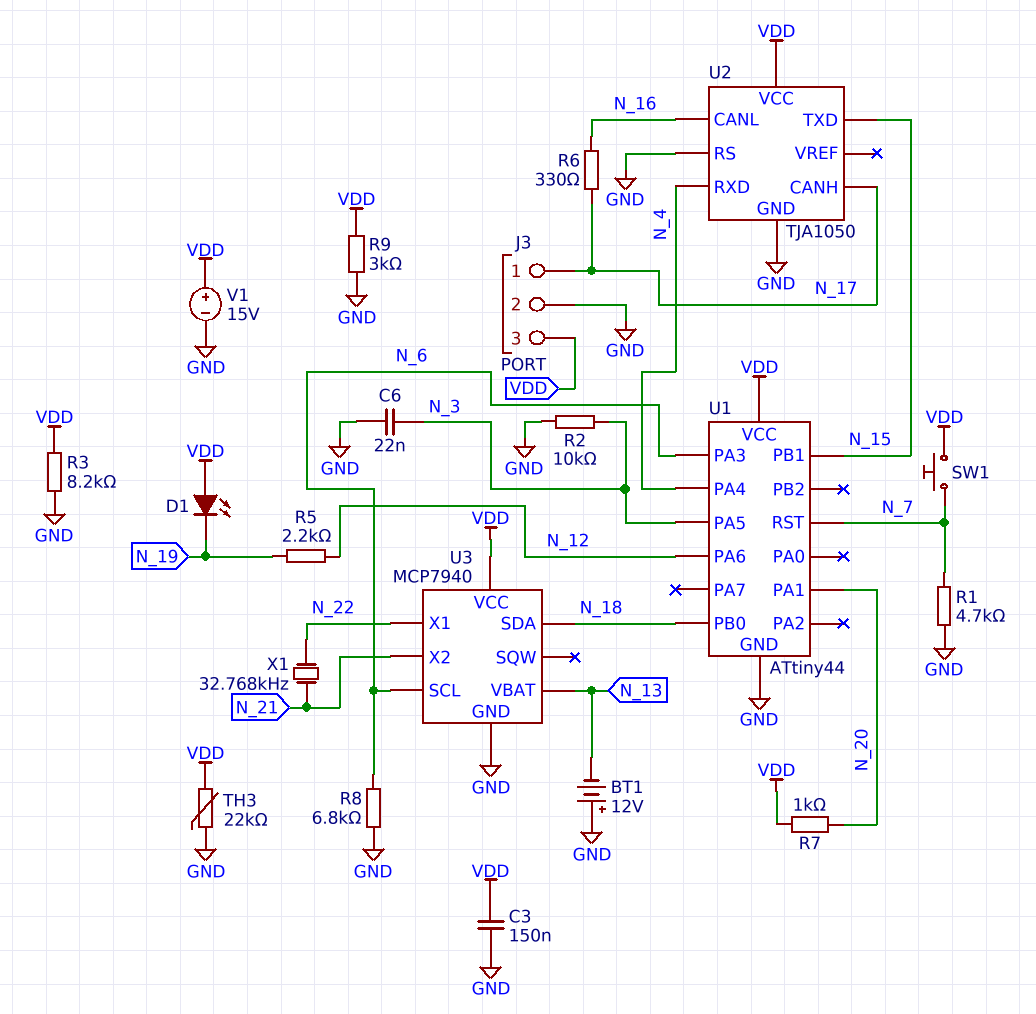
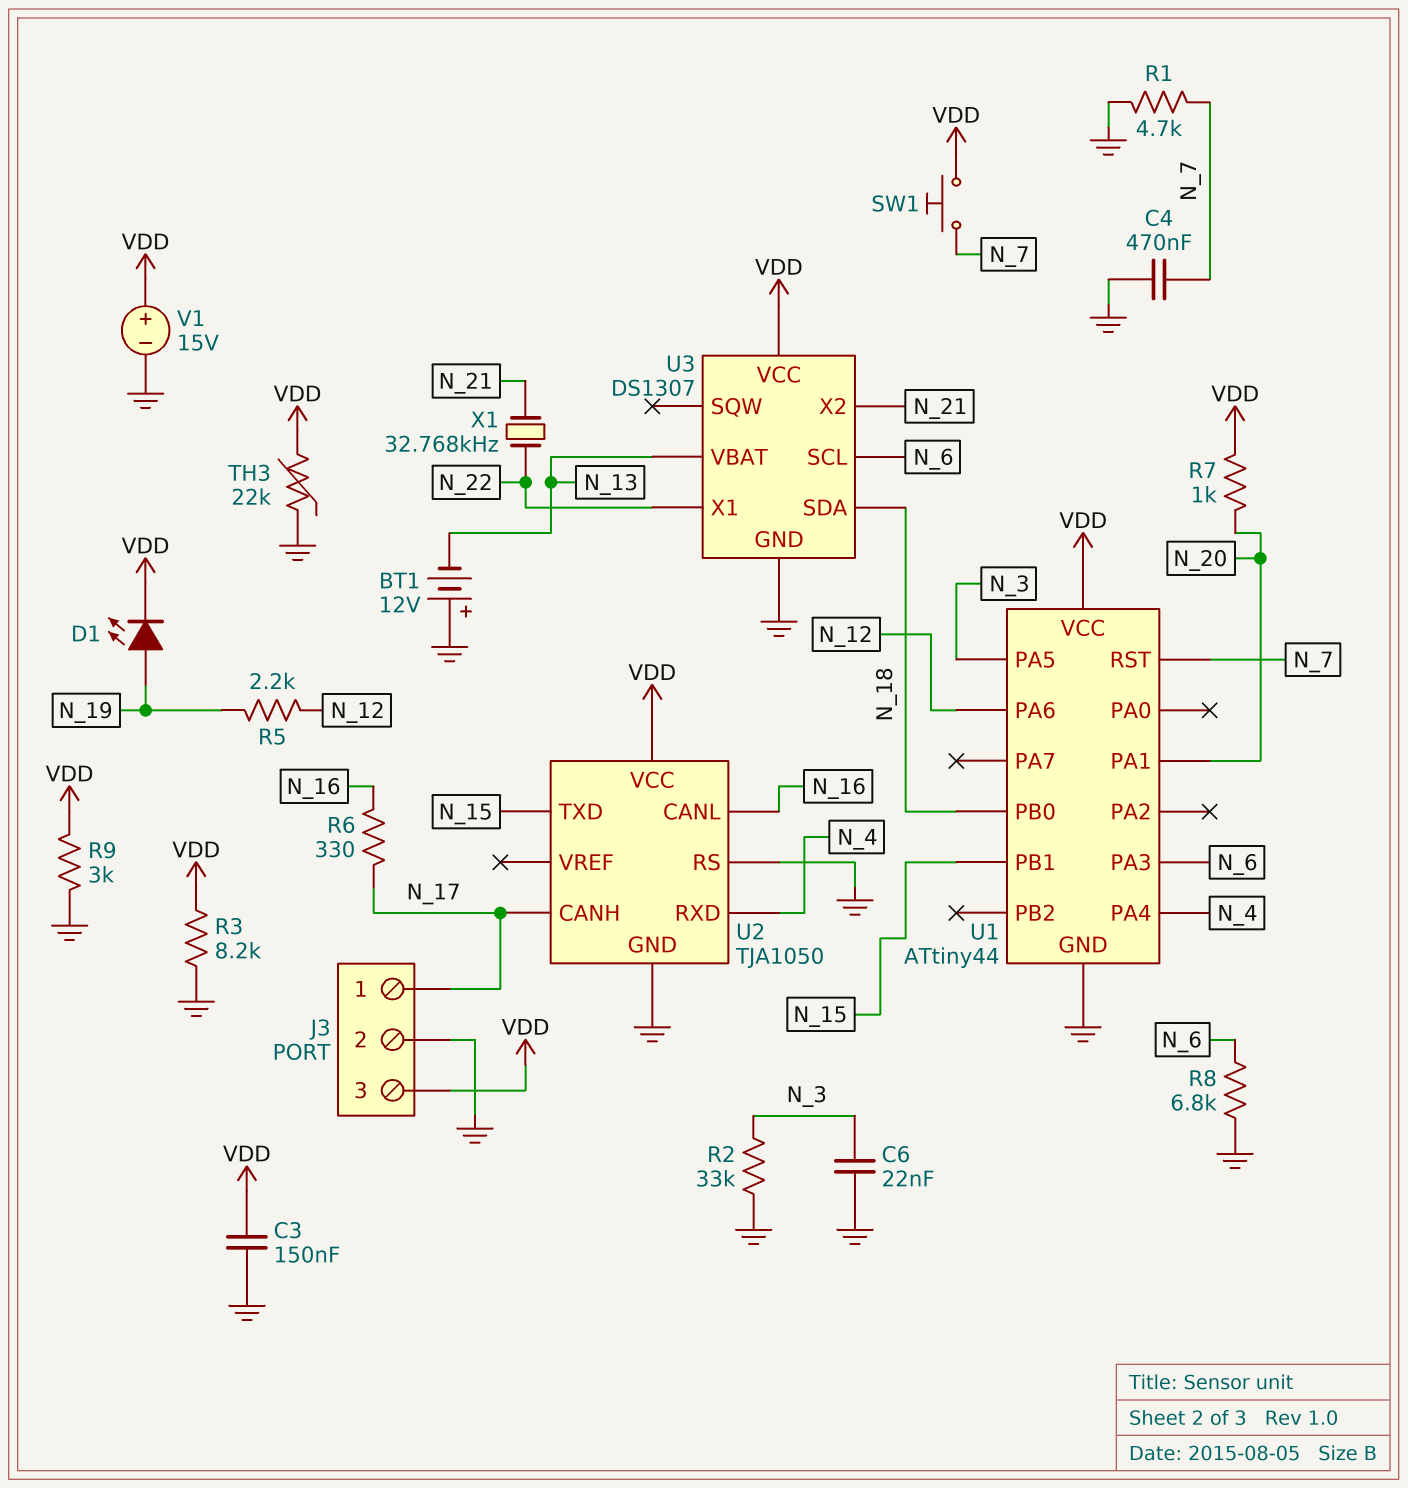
C4: none -> 470nF (GND, N_7)
D1: LED (A VDD, K N_19) -> LED (A N_19, K VDD)
R2: 10k (GND, N_3) -> 33k (GND, N_3)
U3: MCP7940 -> DS1307

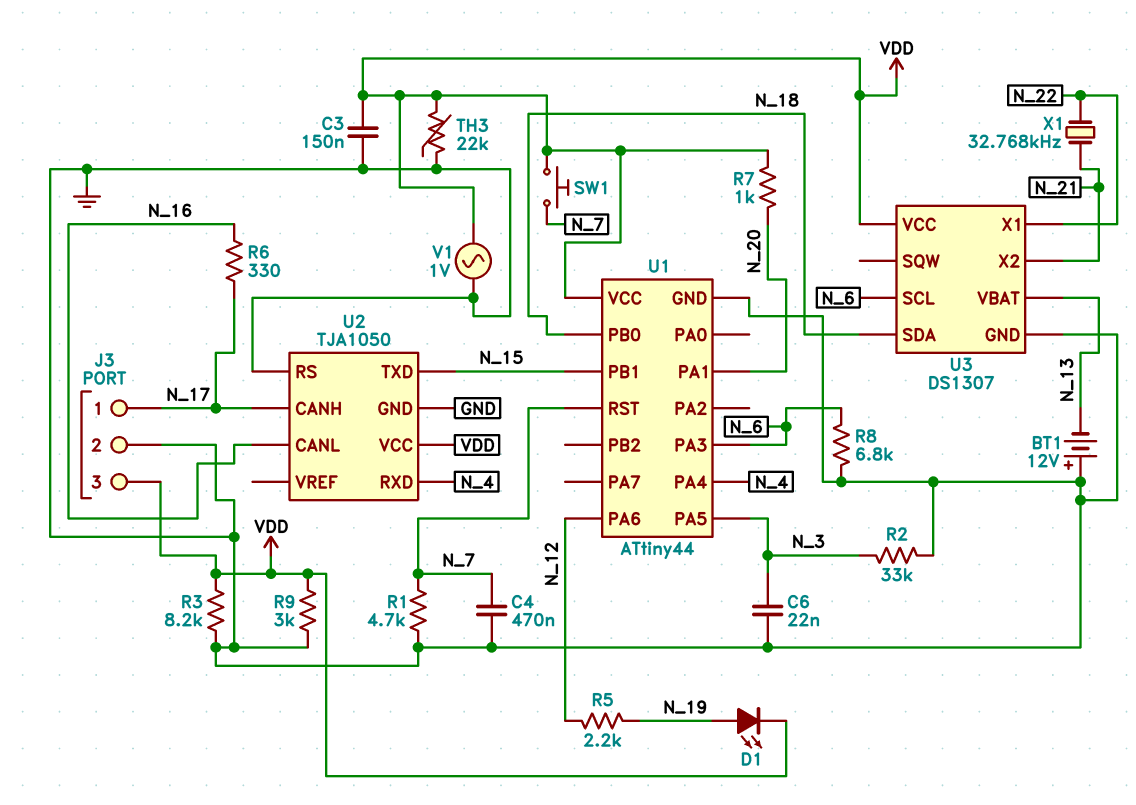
V1: 15V (plus VDD, minus GND) -> AC 1V (GND, VDD)

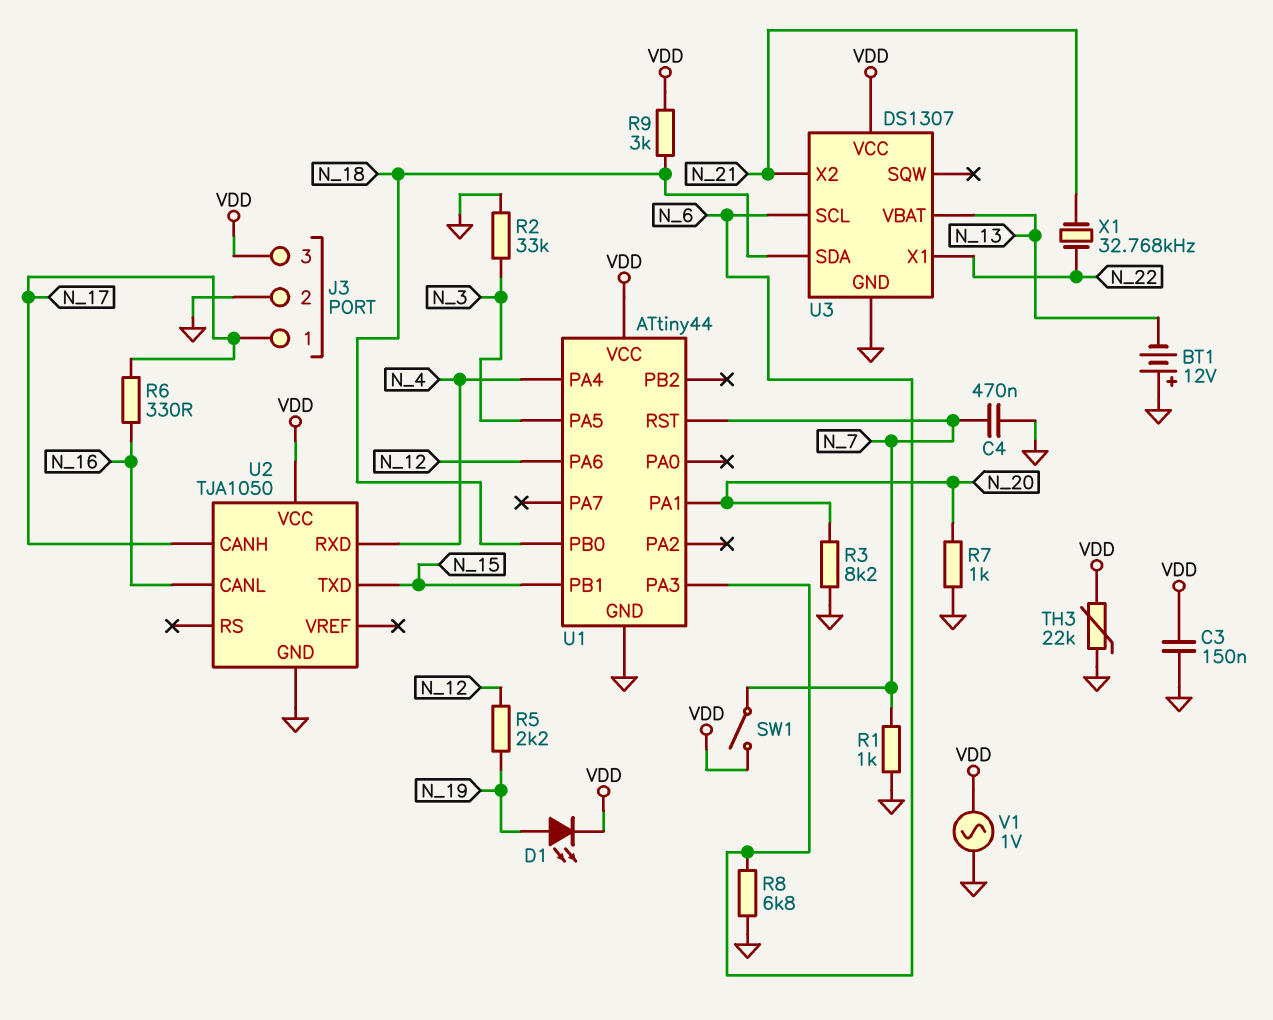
C6: 22nF (GND, N_3) -> none
R1: 4.7k (GND, N_7) -> 1k (GND, N_7)
R3: 8.2k (GND, VDD) -> 8.2k (GND, N_20)
R7: 1k (N_20, VDD) -> 1k (GND, N_20)
R9: 3k (GND, VDD) -> 3k (N_18, VDD)
SW1: button (N_7, VDD) -> switch (N_7, VDD)
U2 pin RS: GND -> none

